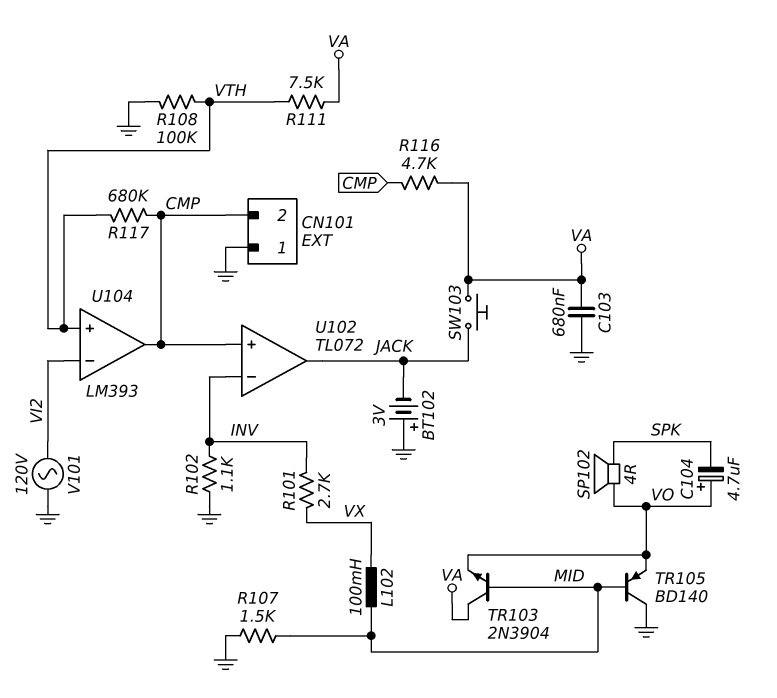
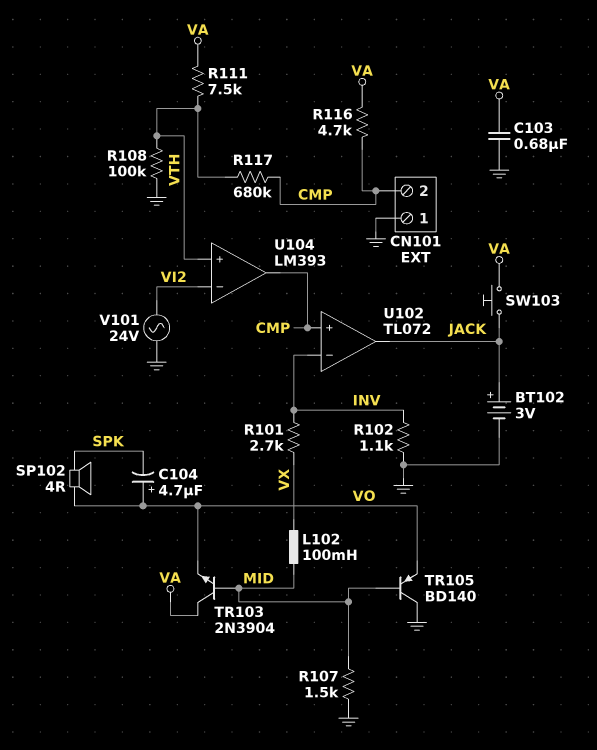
BT102: 3V (plus GND, minus JACK) -> 3V (plus JACK, minus GND)
V101: AC 120V (GND, VI2) -> AC 24V (GND, VI2)

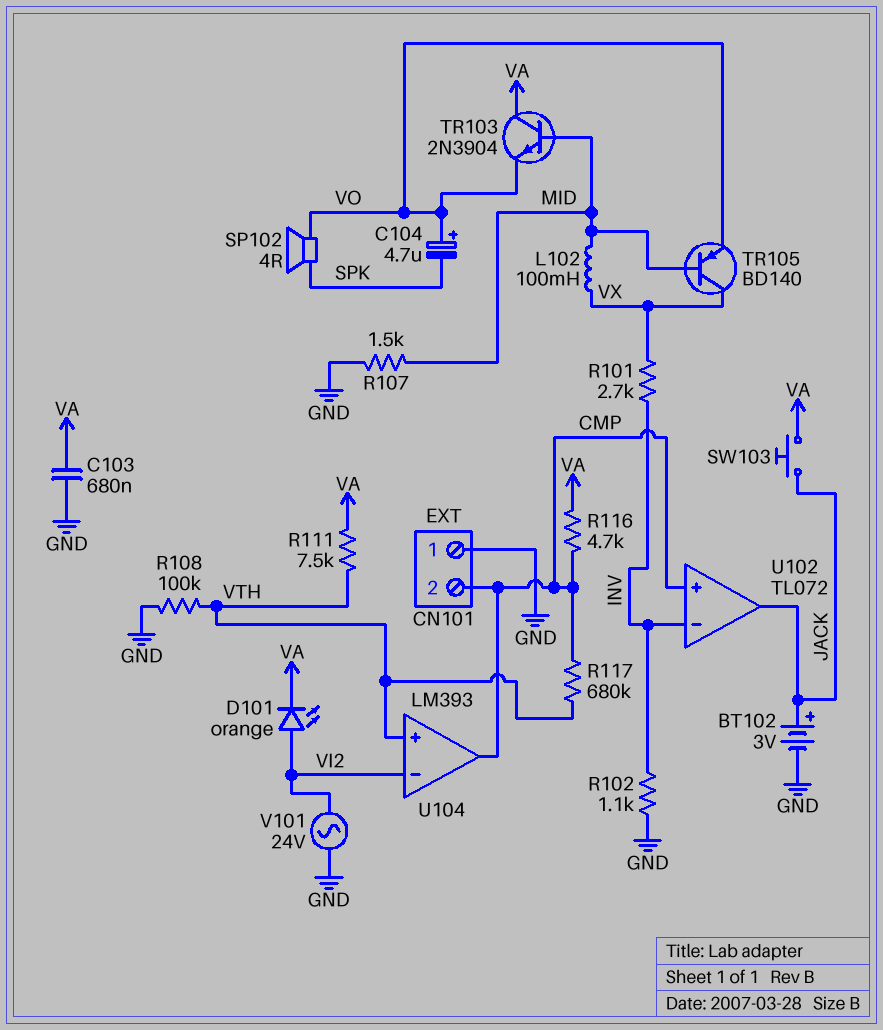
D101: none -> LED orange (A VI2, K VA)
TR105: PNP BD140 (B MID, C GND, E VO) -> PNP BD140 (B MID, C VX, E VO)

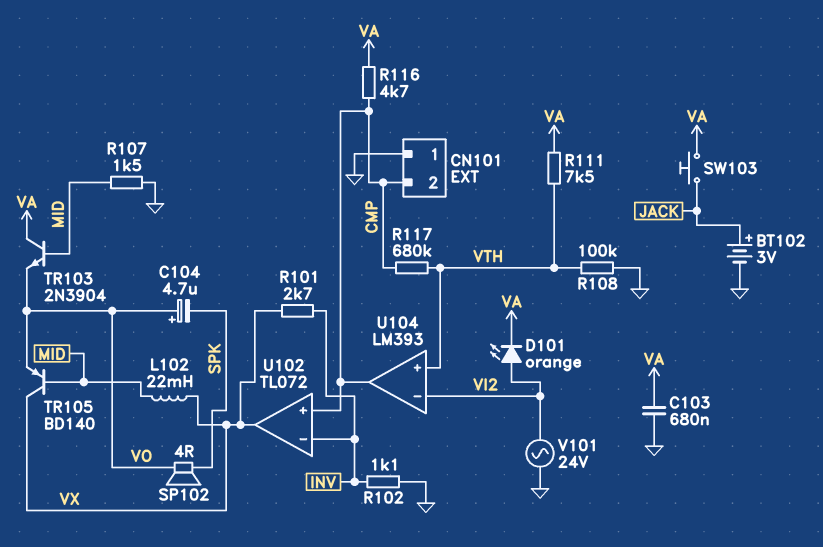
L102: 100mH (MID, VX) -> 22mH (MID, VX)
U102 pin out: JACK -> VX

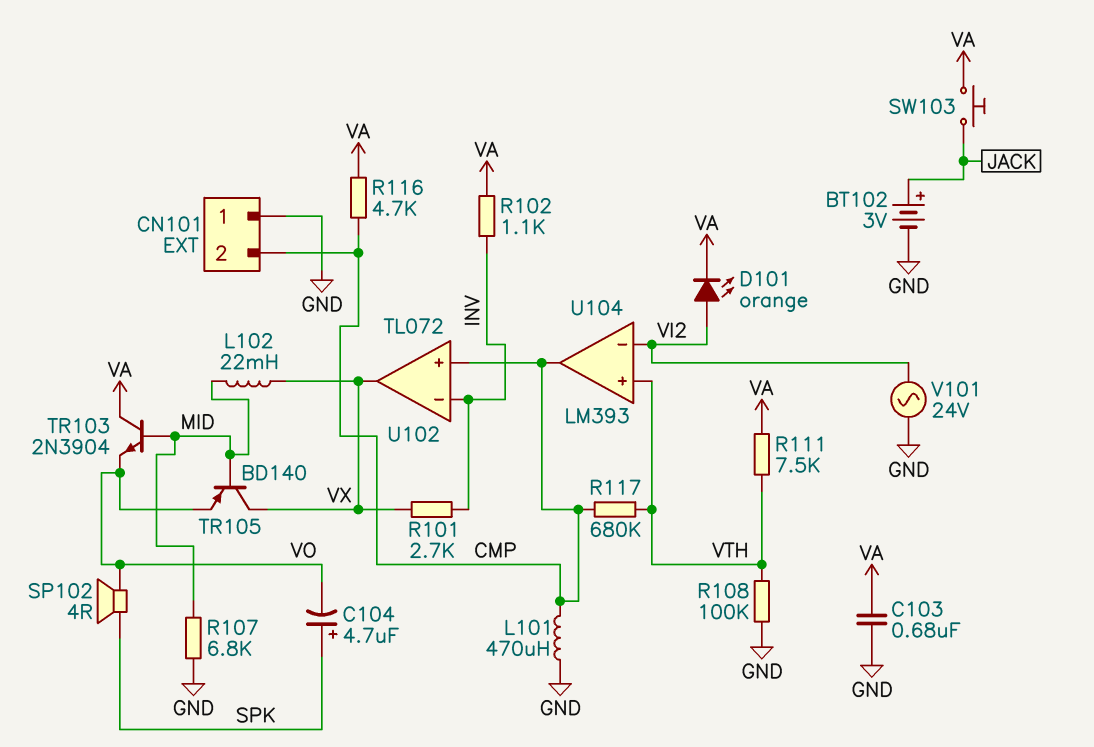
C104: 4.7uF (plus VO, minus SPK) -> 4.7uF (plus SPK, minus VO)
L101: none -> 470uH (CMP, GND)
R102: 1.1k (GND, INV) -> 1.1k (INV, VA)
R107: 1.5k (GND, MID) -> 6.8k (GND, MID)

